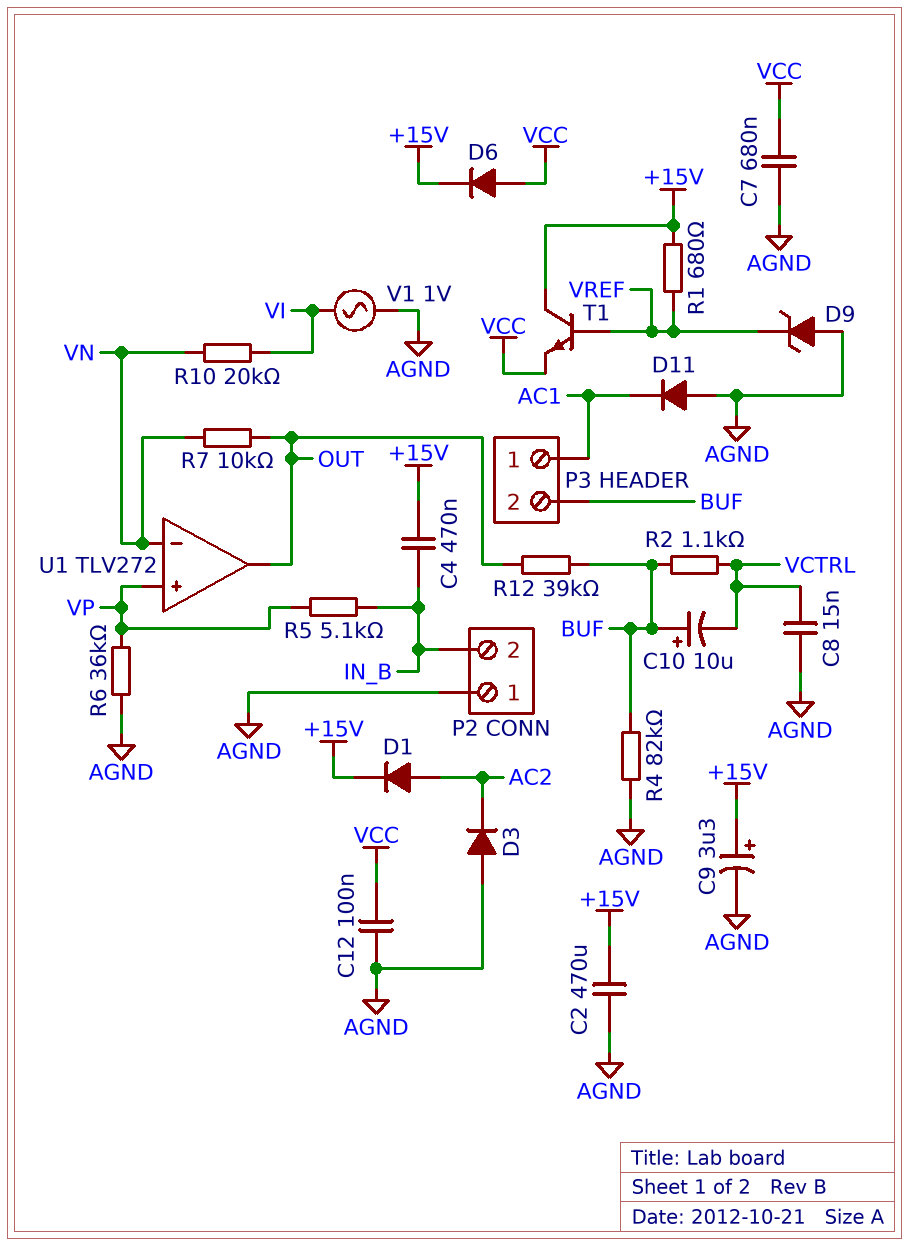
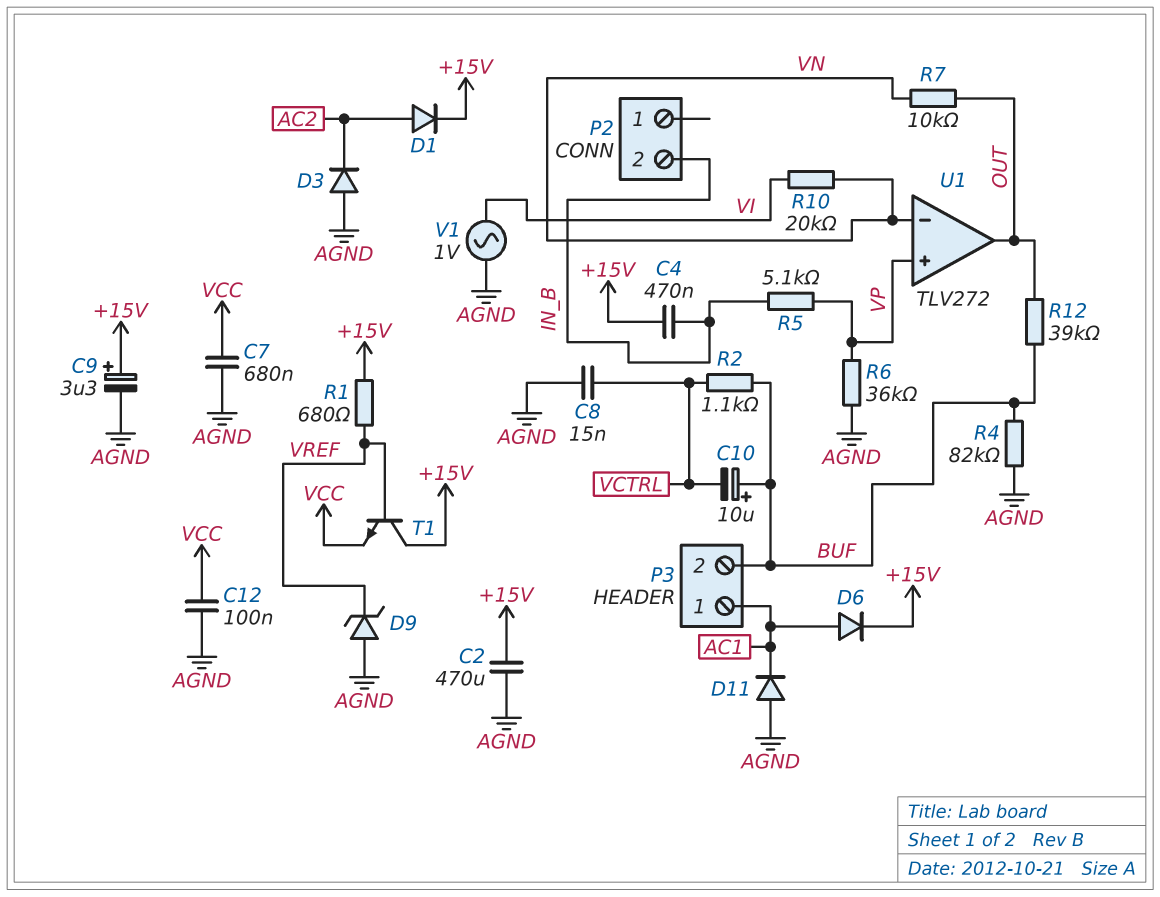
D6: diode (A VCC, K +15V) -> diode (A AC1, K +15V)
P2 pin 1: AGND -> none

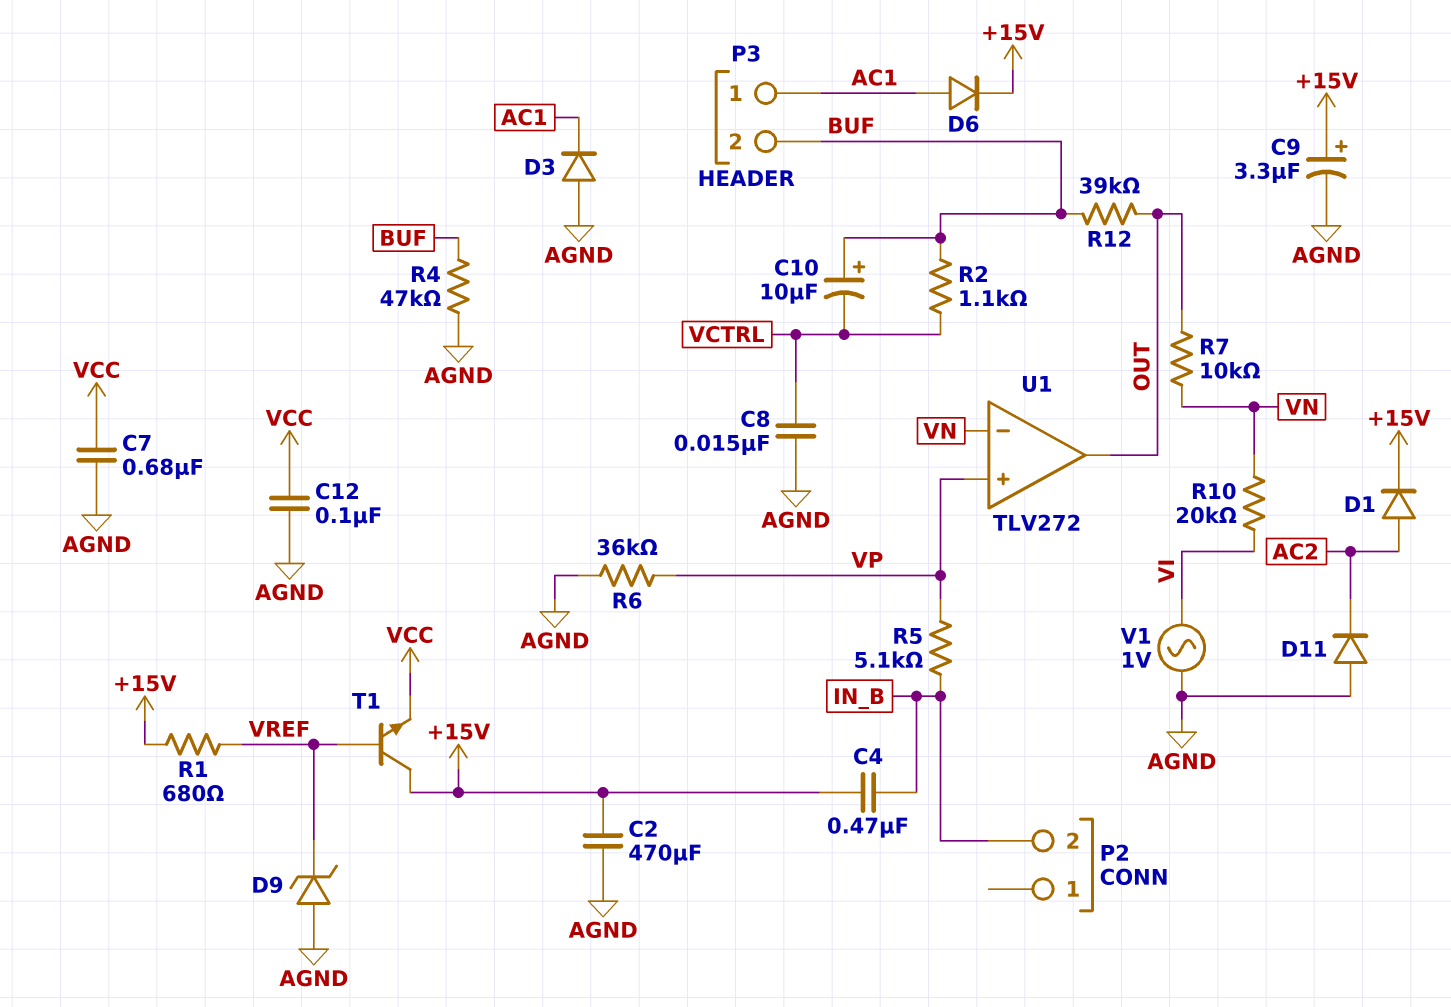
D3: diode (A AGND, K AC2) -> diode (A AGND, K AC1)
D11: diode (A AGND, K AC1) -> diode (A AGND, K AC2)
R4: 82k (AGND, BUF) -> 47k (AGND, BUF)

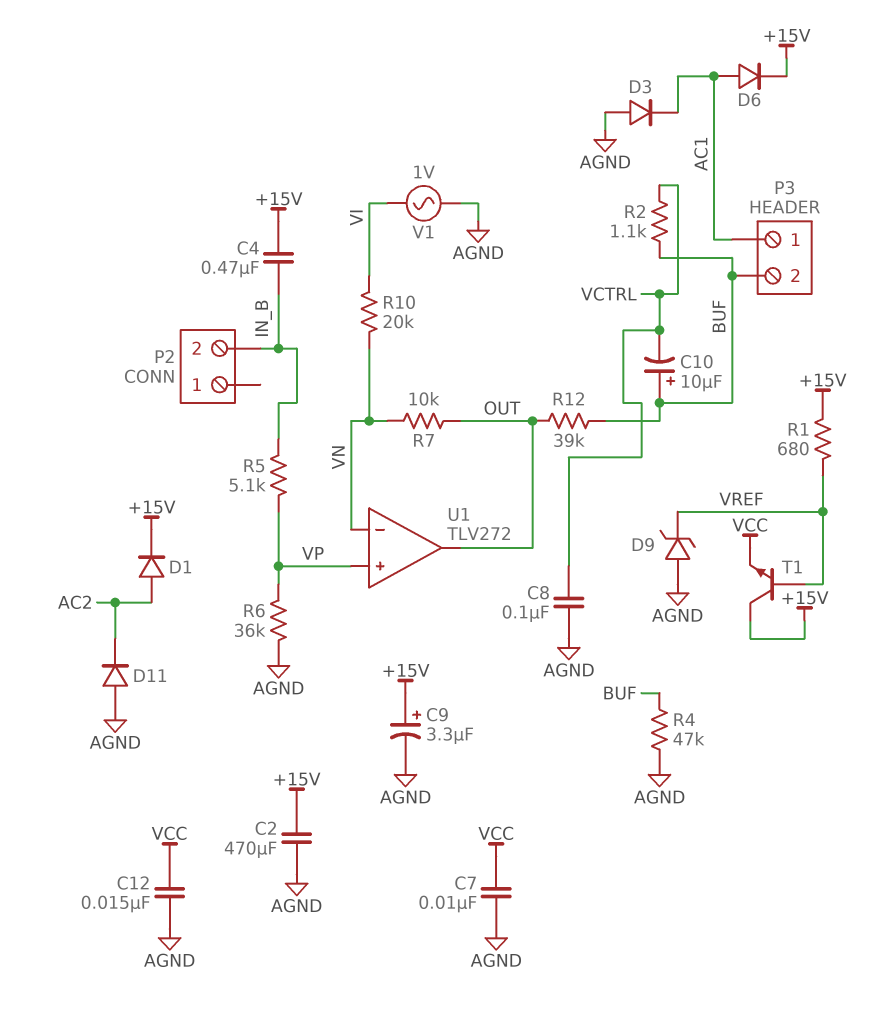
C7: 680nF (AGND, VCC) -> 10nF (AGND, VCC)
C8: 15nF (AGND, VCTRL) -> 100nF (AGND, VCTRL)
C12: 100nF (AGND, VCC) -> 15nF (AGND, VCC)

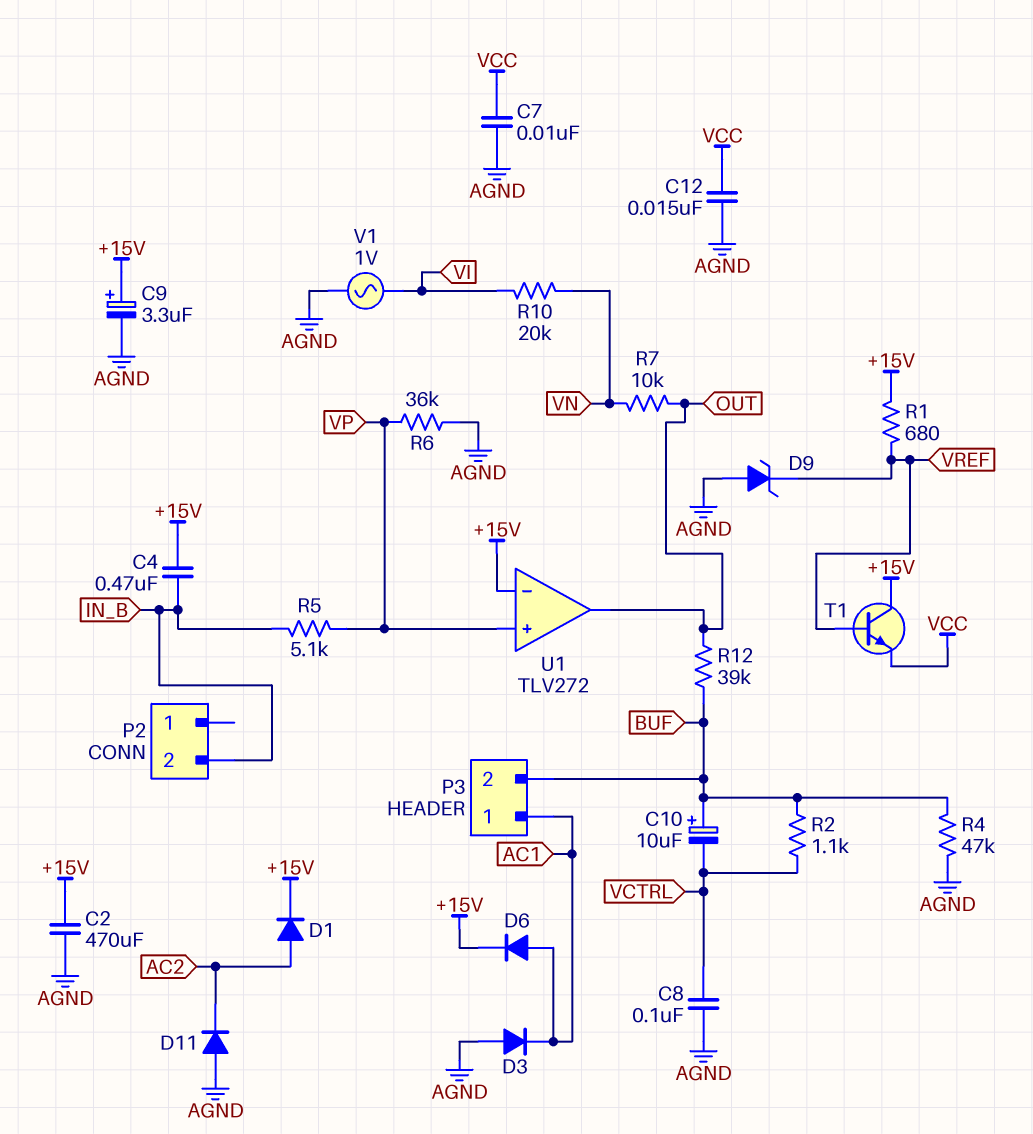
U1 pin in-: VN -> +15V

